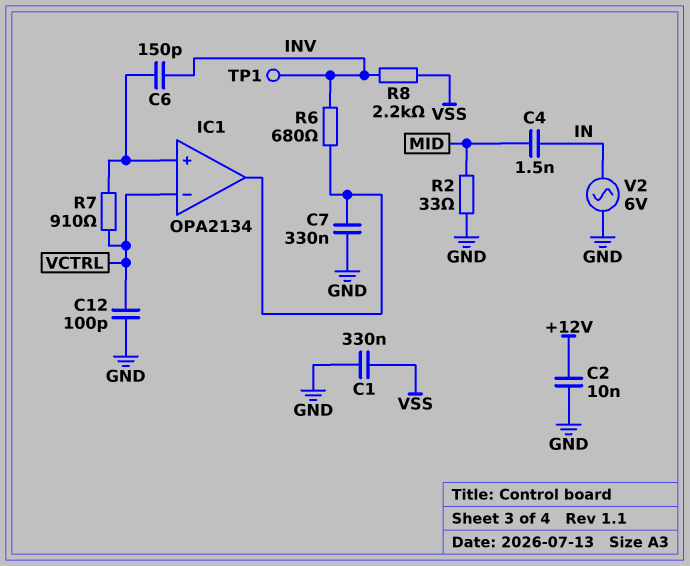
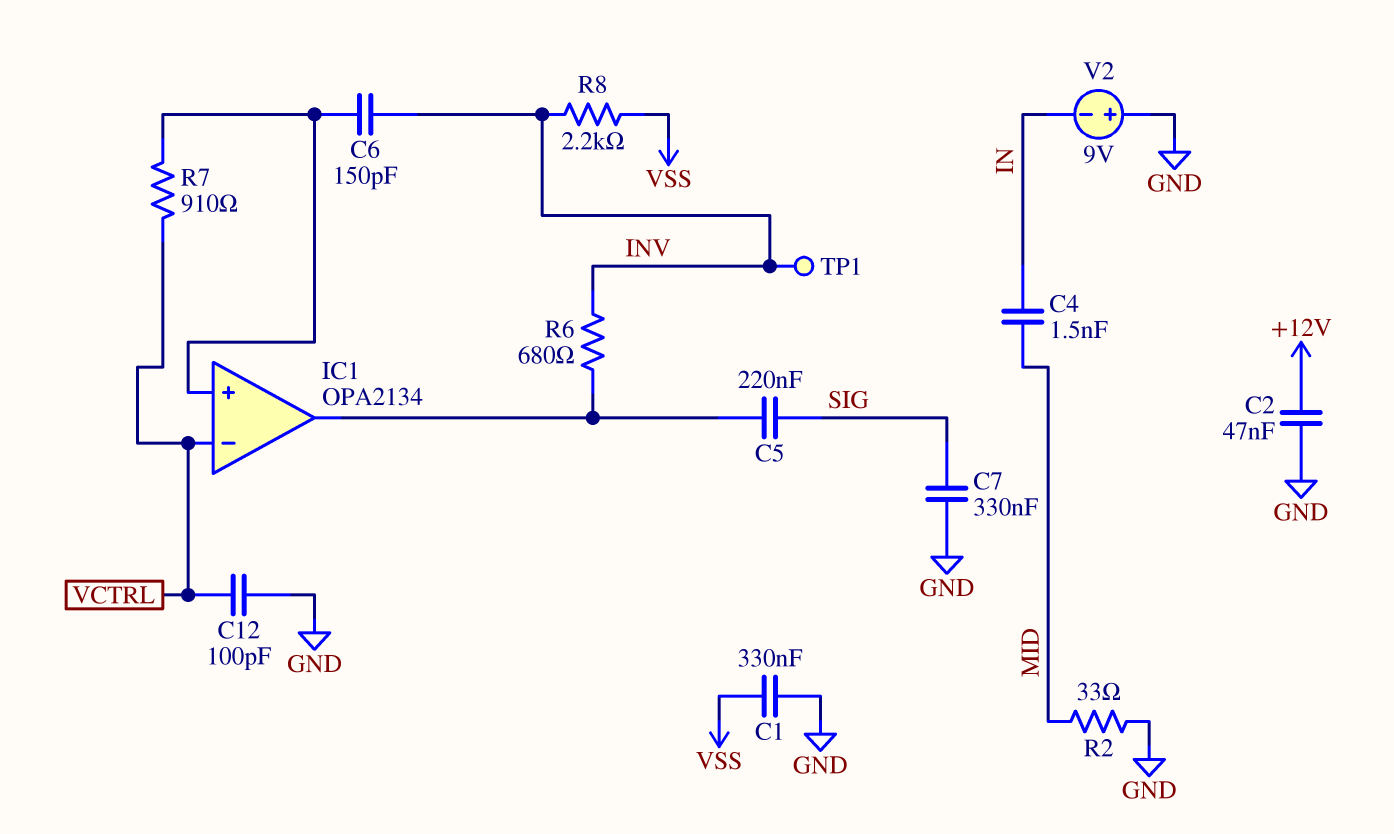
C2: 10nF (+12V, GND) -> 47nF (+12V, GND)
C5: none -> 220nF (IC1/out, SIG)
C7: 330nF (GND, IC1/out) -> 330nF (GND, SIG)
V2: AC 6V (GND, IN) -> 9V (plus GND, minus IN)

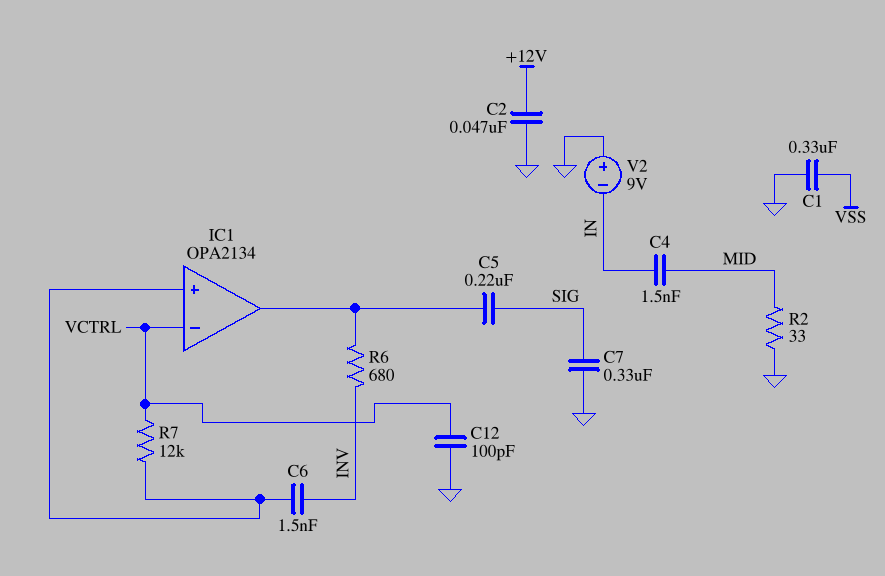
C6: 150pF (IC1/in+, INV) -> 1.5nF (IC1/in+, INV)
R7: 910 (IC1/in+, VCTRL) -> 12k (IC1/in+, VCTRL)
R8: 2.2k (INV, VSS) -> none
TP1: test point (INV) -> none

